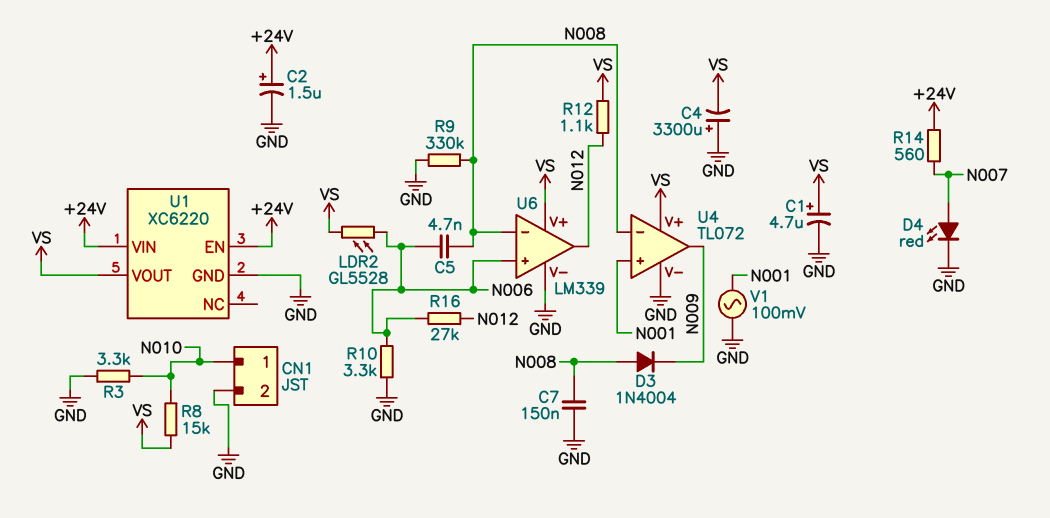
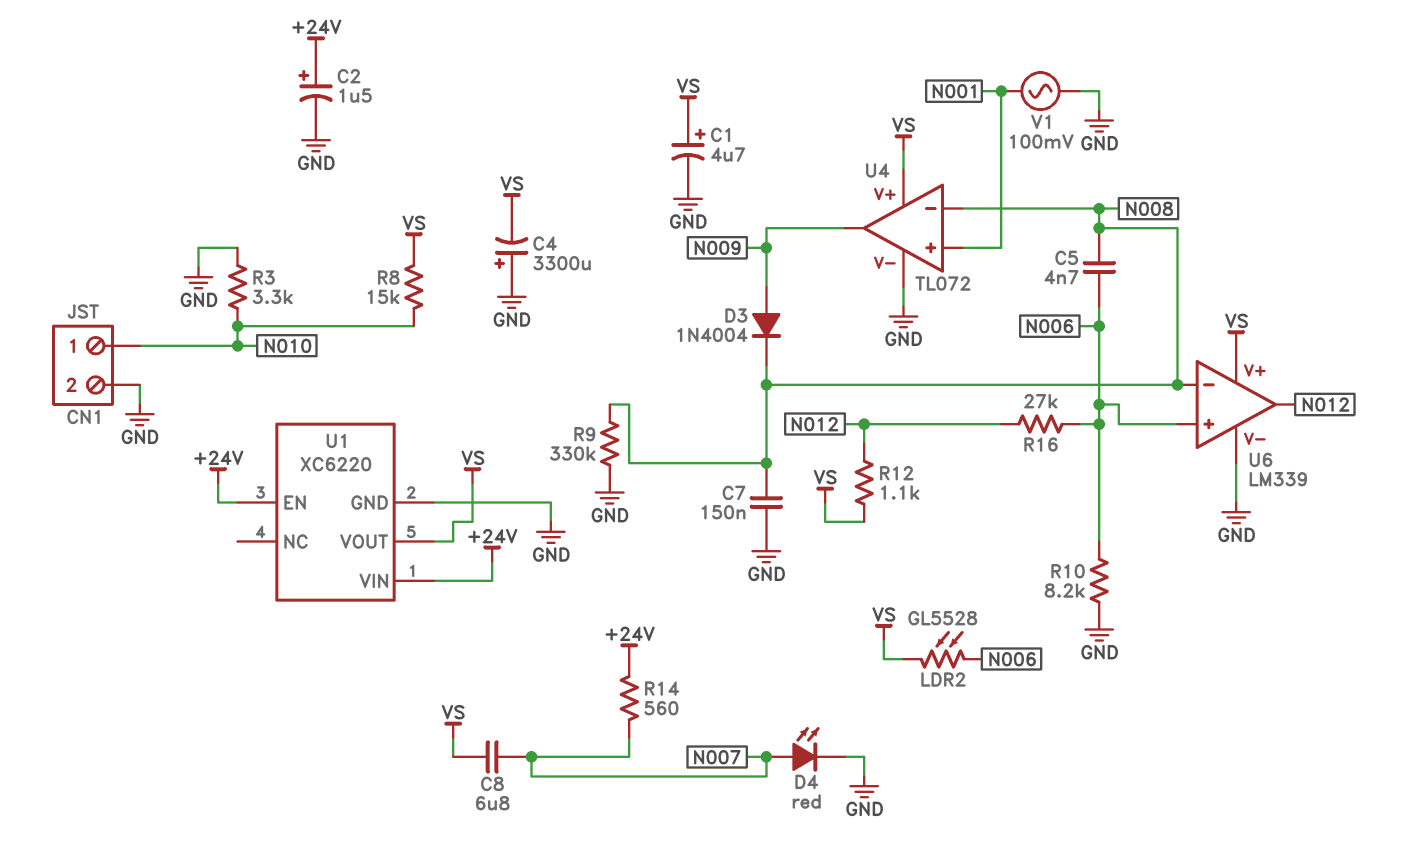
C8: none -> 6.8uF (N007, VS)
D3: diode 1N4004 (A N008, K N009) -> diode 1N4004 (A N009, K N008)
R10: 3.3k (GND, N006) -> 8.2k (GND, N006)

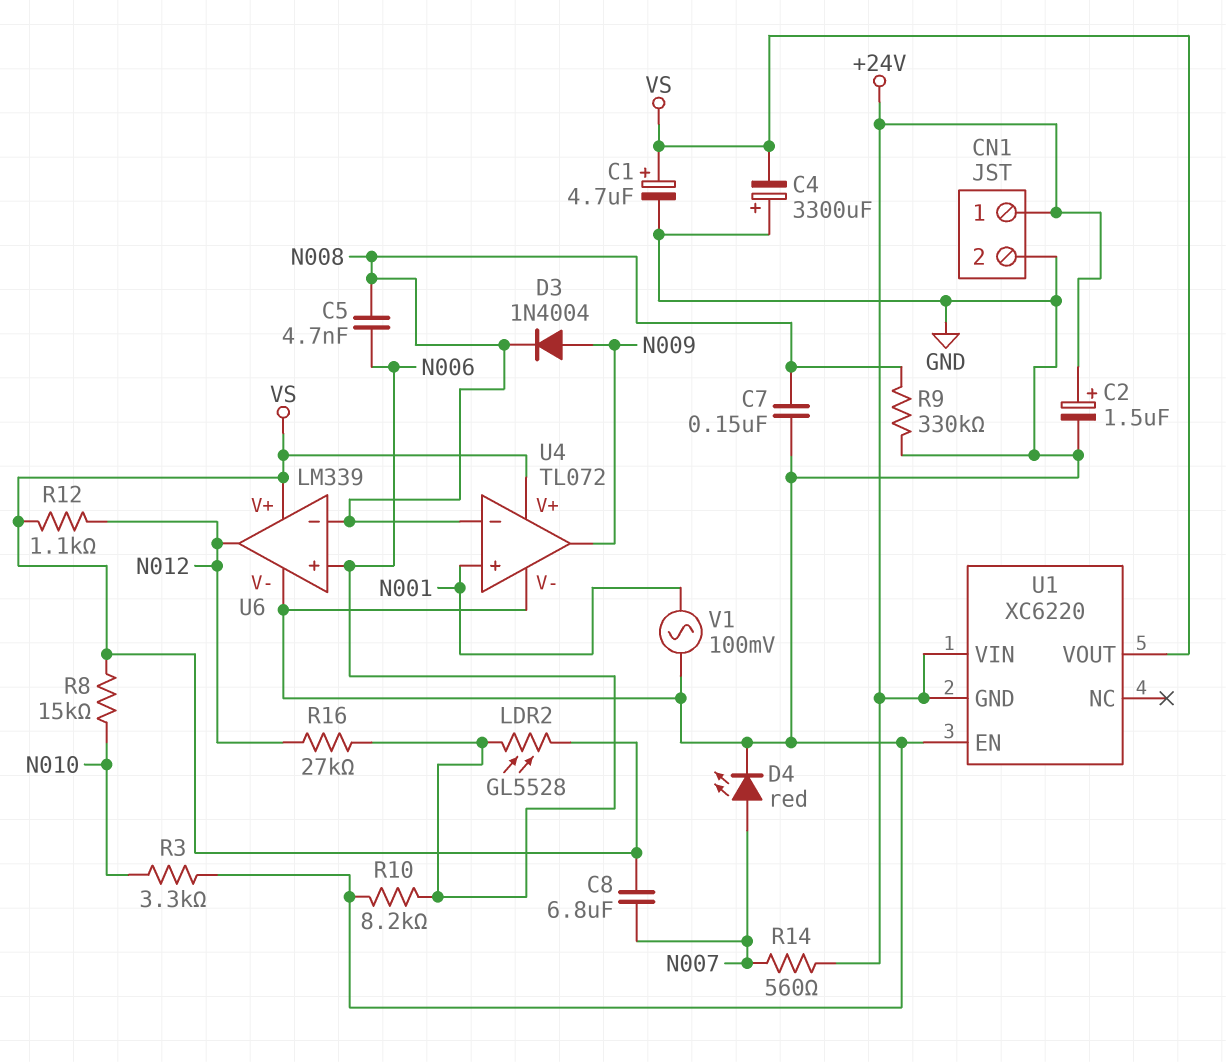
CN1 pin 1: N010 -> +24V
U1 pin EN: +24V -> GND
U1 pin GND: GND -> +24V

